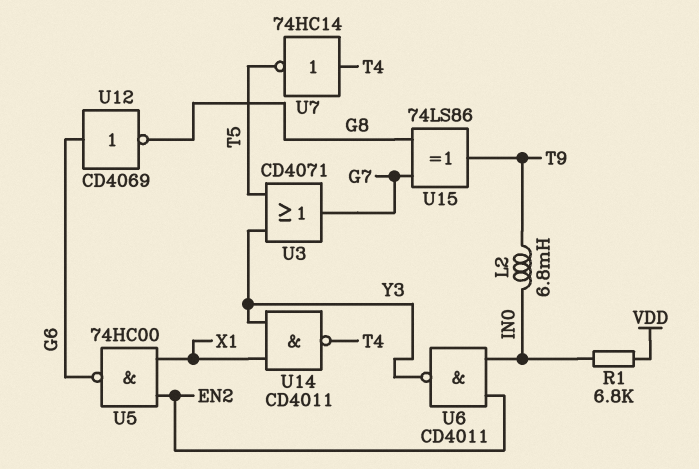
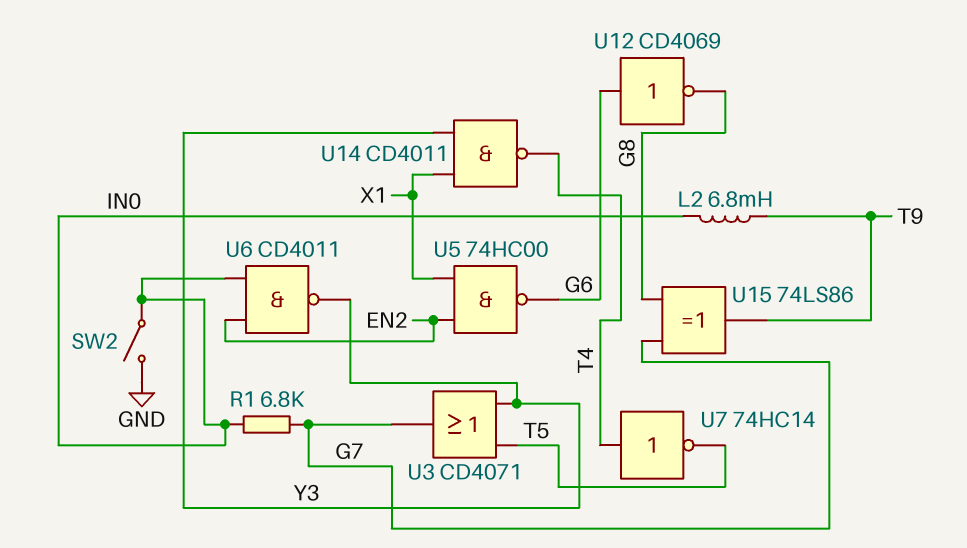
R1: 6.8k (IN0, VDD) -> 6.8k (G7, IN0)
SW2: none -> switch (GND, IN0)

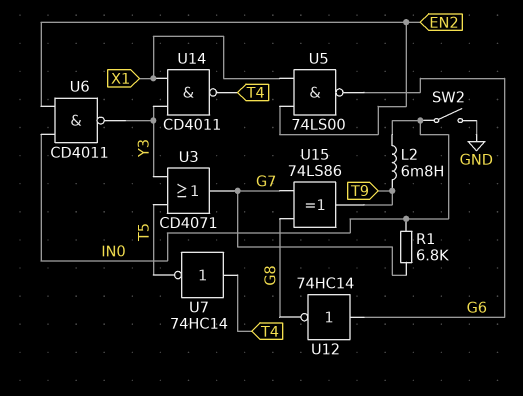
U5: NAND 74HC00 (in EN2, in X1, out G6) -> NAND 74LS00 (in EN2, in X1, out G6)
U12: NOT CD4069 (in G6, out G8) -> NOT 74HC14 (in G6, out G8)

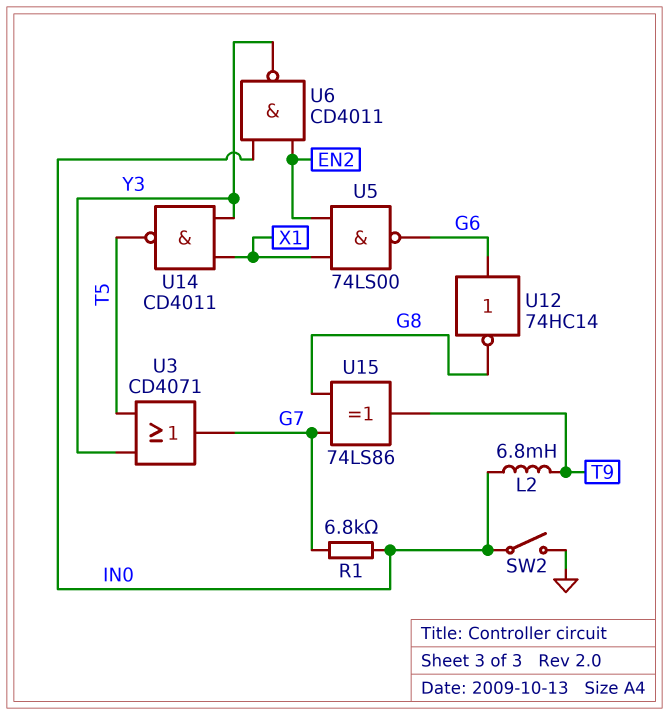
U7: NOT 74HC14 (in T4, out T5) -> none
U14: NAND CD4011 (in X1, in Y3, out T4) -> NAND CD4011 (in X1, in Y3, out T5)

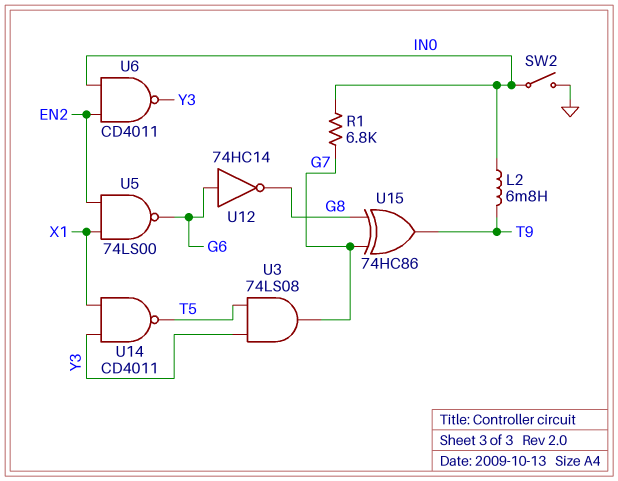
U3: OR CD4071 (in T5, in Y3, out G7) -> AND 74LS08 (in T5, in Y3, out G7)
U15: XOR 74LS86 (in G7, in G8, out T9) -> XOR 74HC86 (in G7, in G8, out T9)

